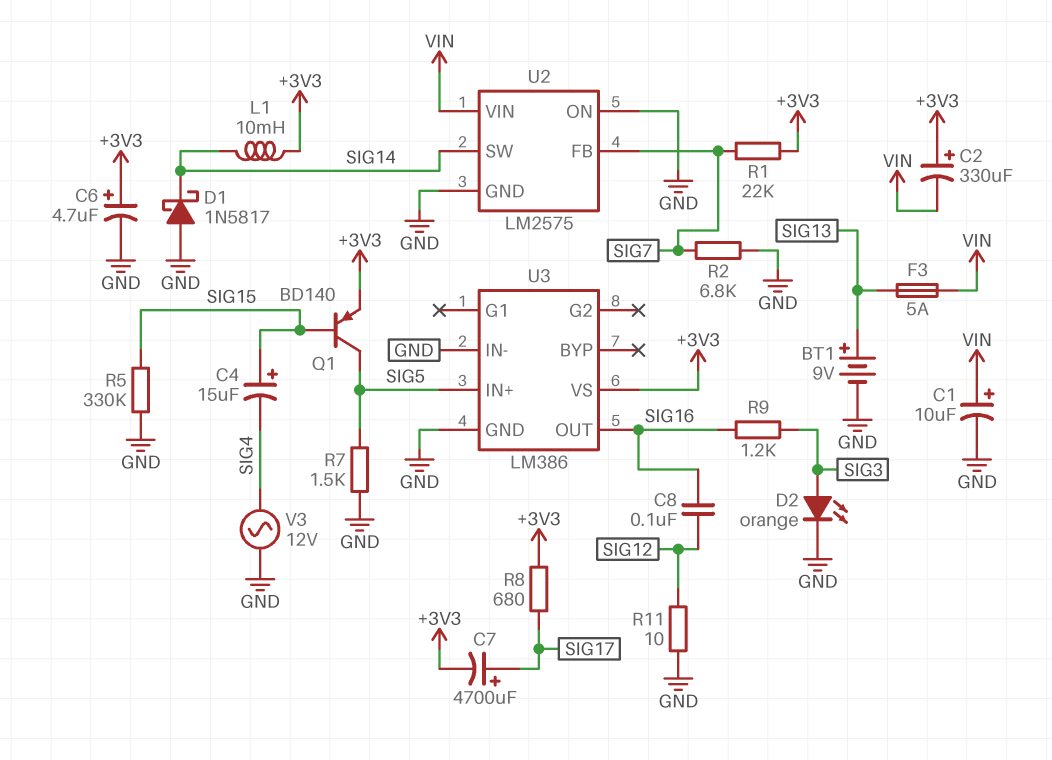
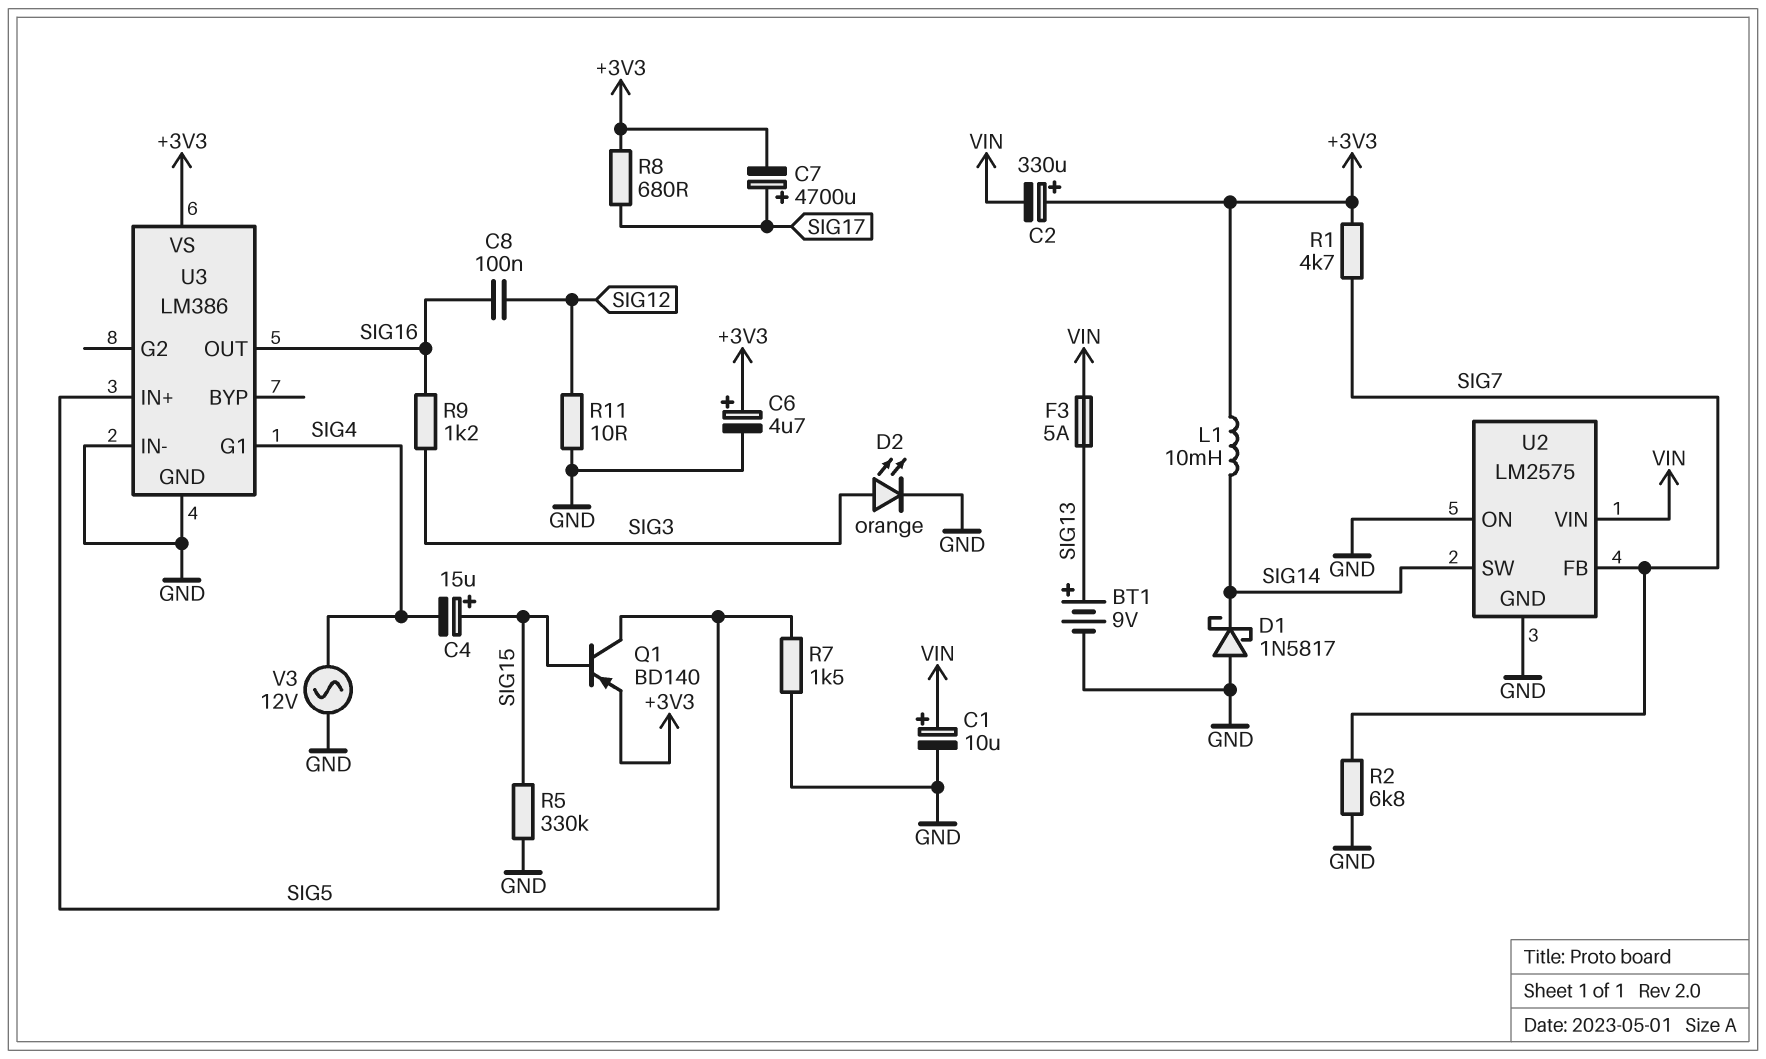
R1: 22k (+3V3, SIG7) -> 4.7k (+3V3, SIG7)
U3 pin G1: none -> SIG4

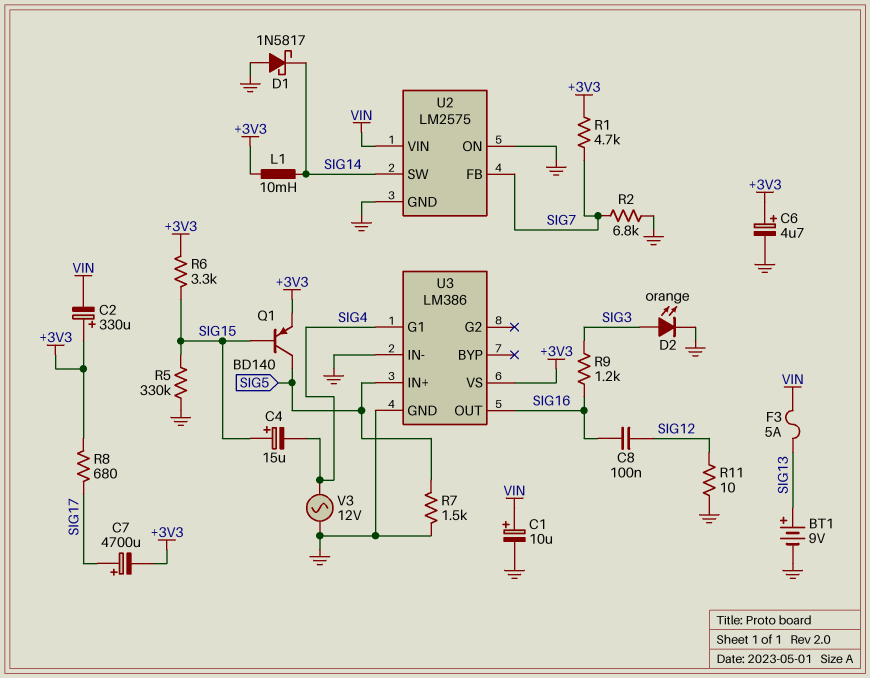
R6: none -> 3.3k (+3V3, SIG15)

